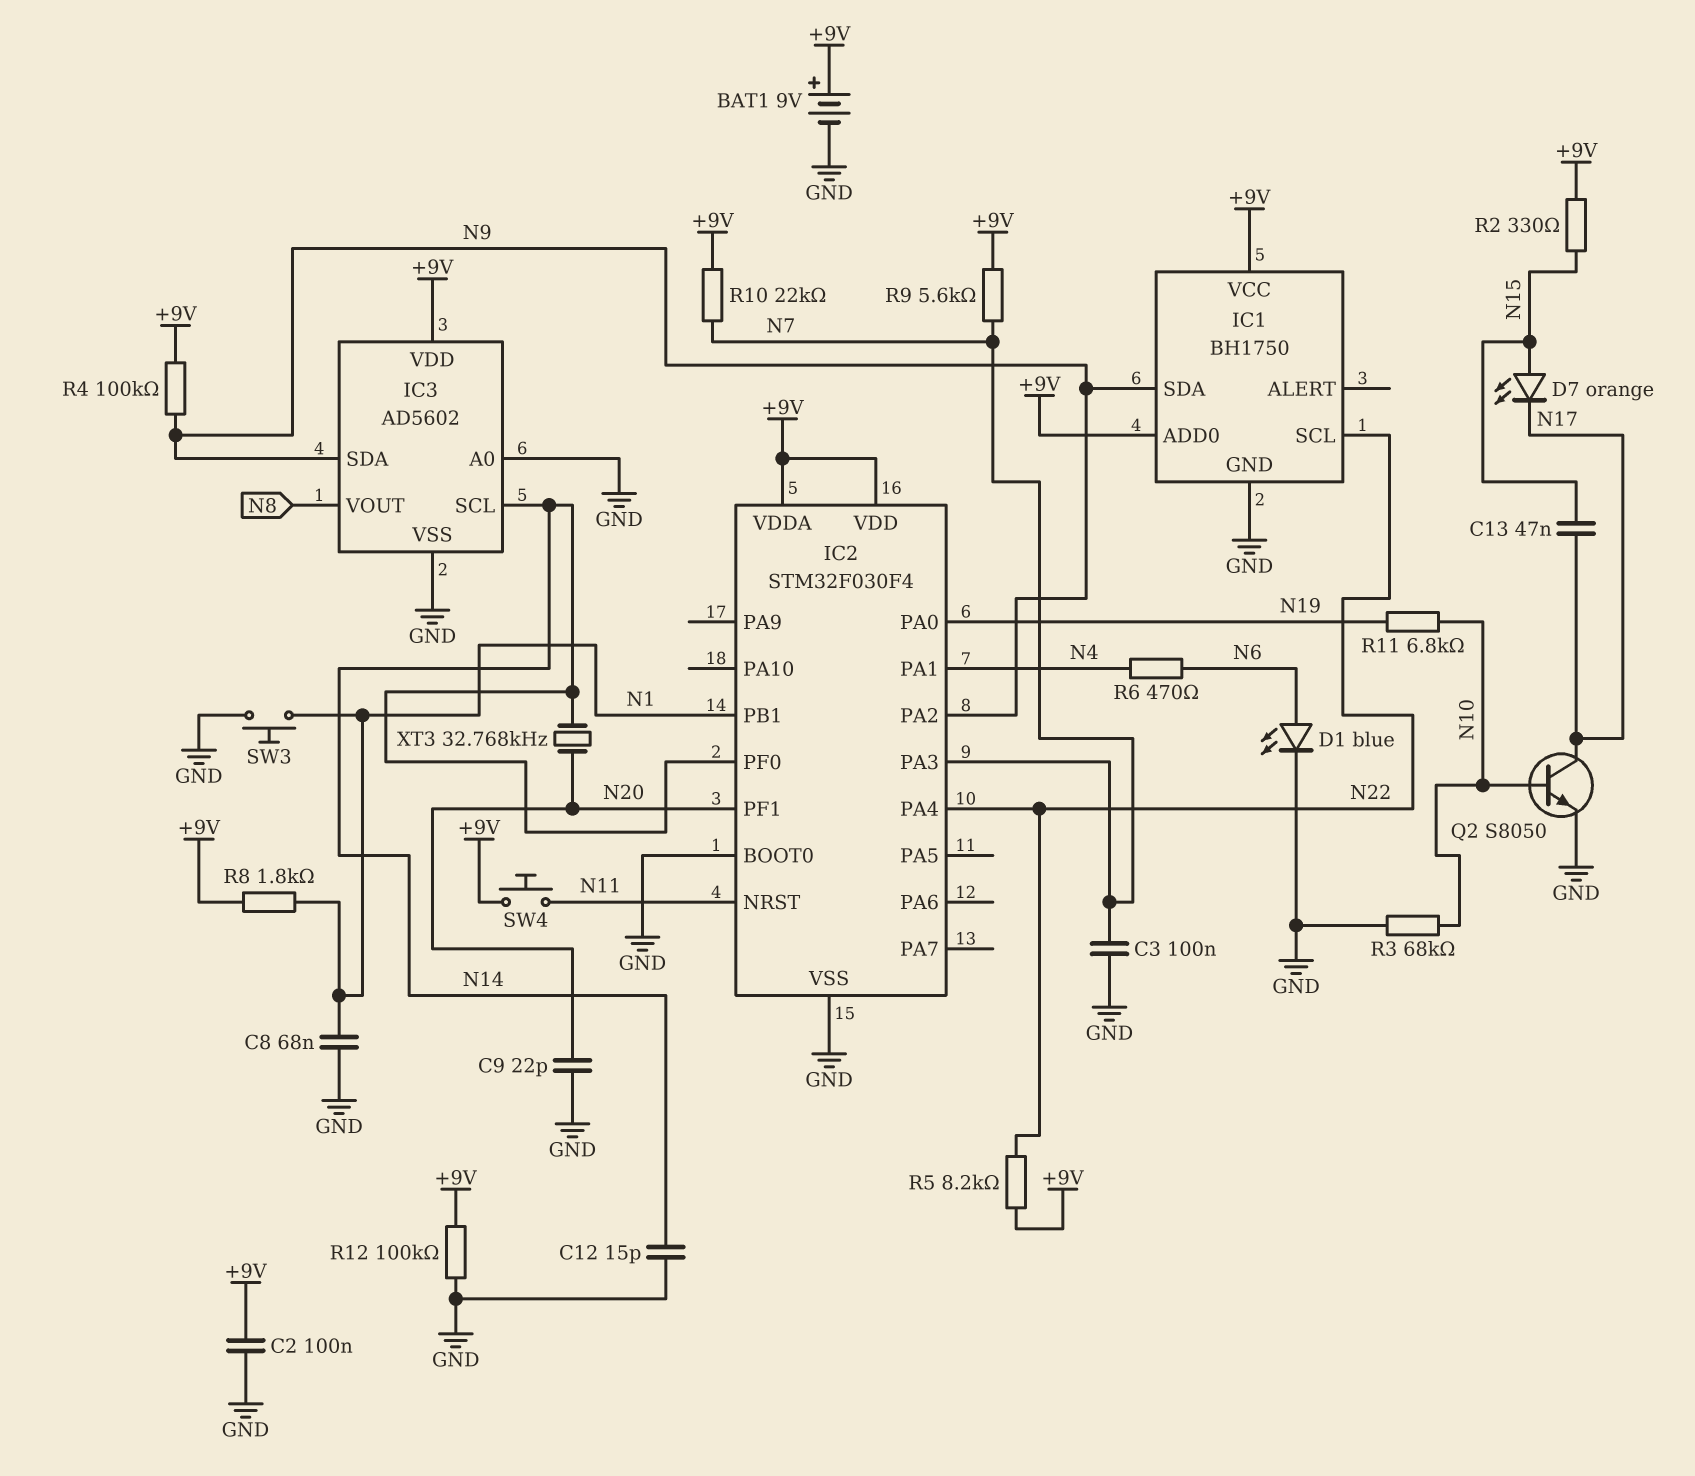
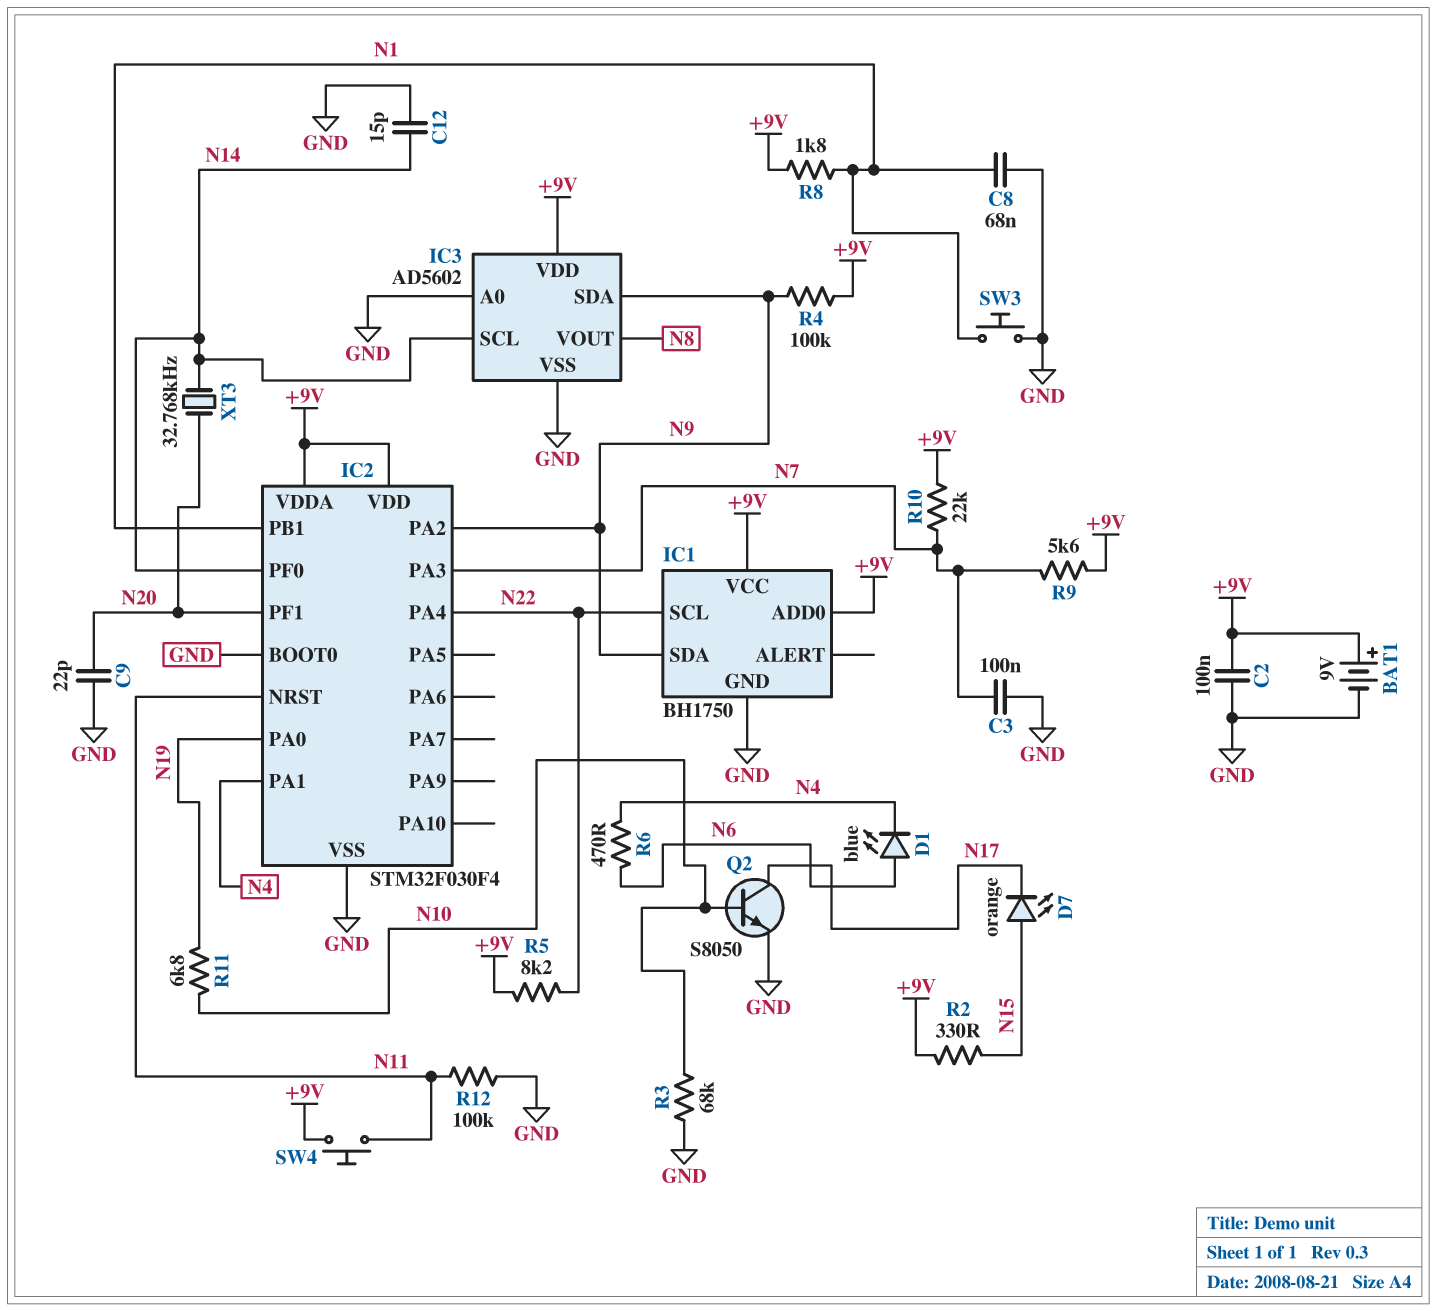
C13: 47nF (N15, N17) -> none
D1: LED blue (A N6, K GND) -> LED blue (A N6, K N4)
R12: 100k (+9V, GND) -> 100k (GND, N11)

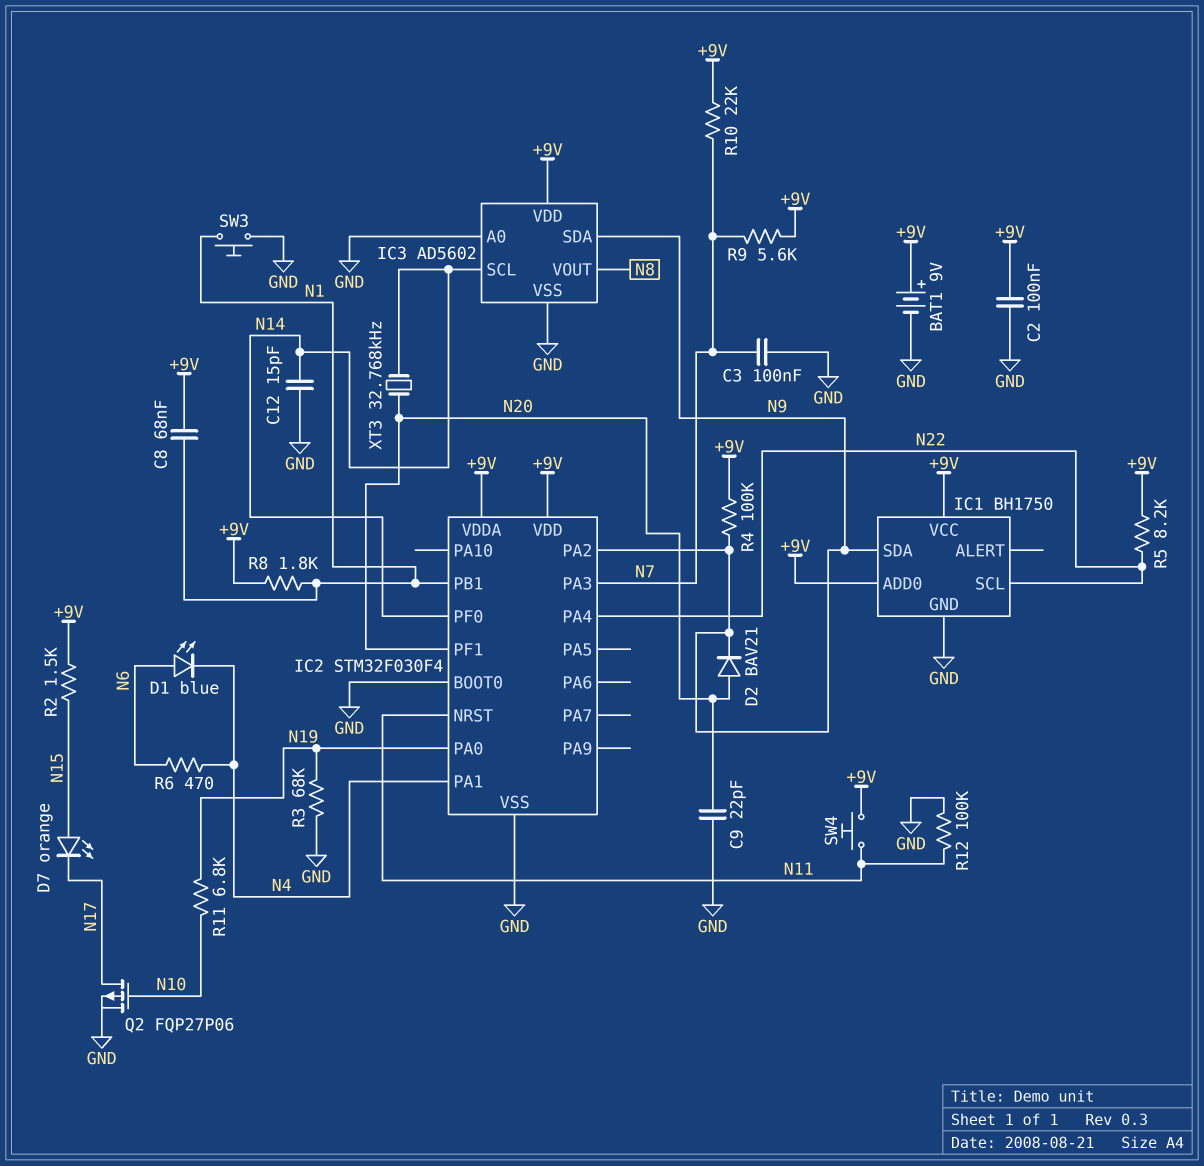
C8: 68nF (GND, N1) -> 68nF (+9V, N1)
D2: none -> diode BAV21 (A N20, K N9)
Q2: NPN S8050 (B N10, C N17, E GND) -> PMOS FQP27P06 (G N10, D N17, S GND)
R2: 330 (+9V, N15) -> 1.5k (+9V, N15)
R3: 68k (GND, N10) -> 68k (GND, N19)

